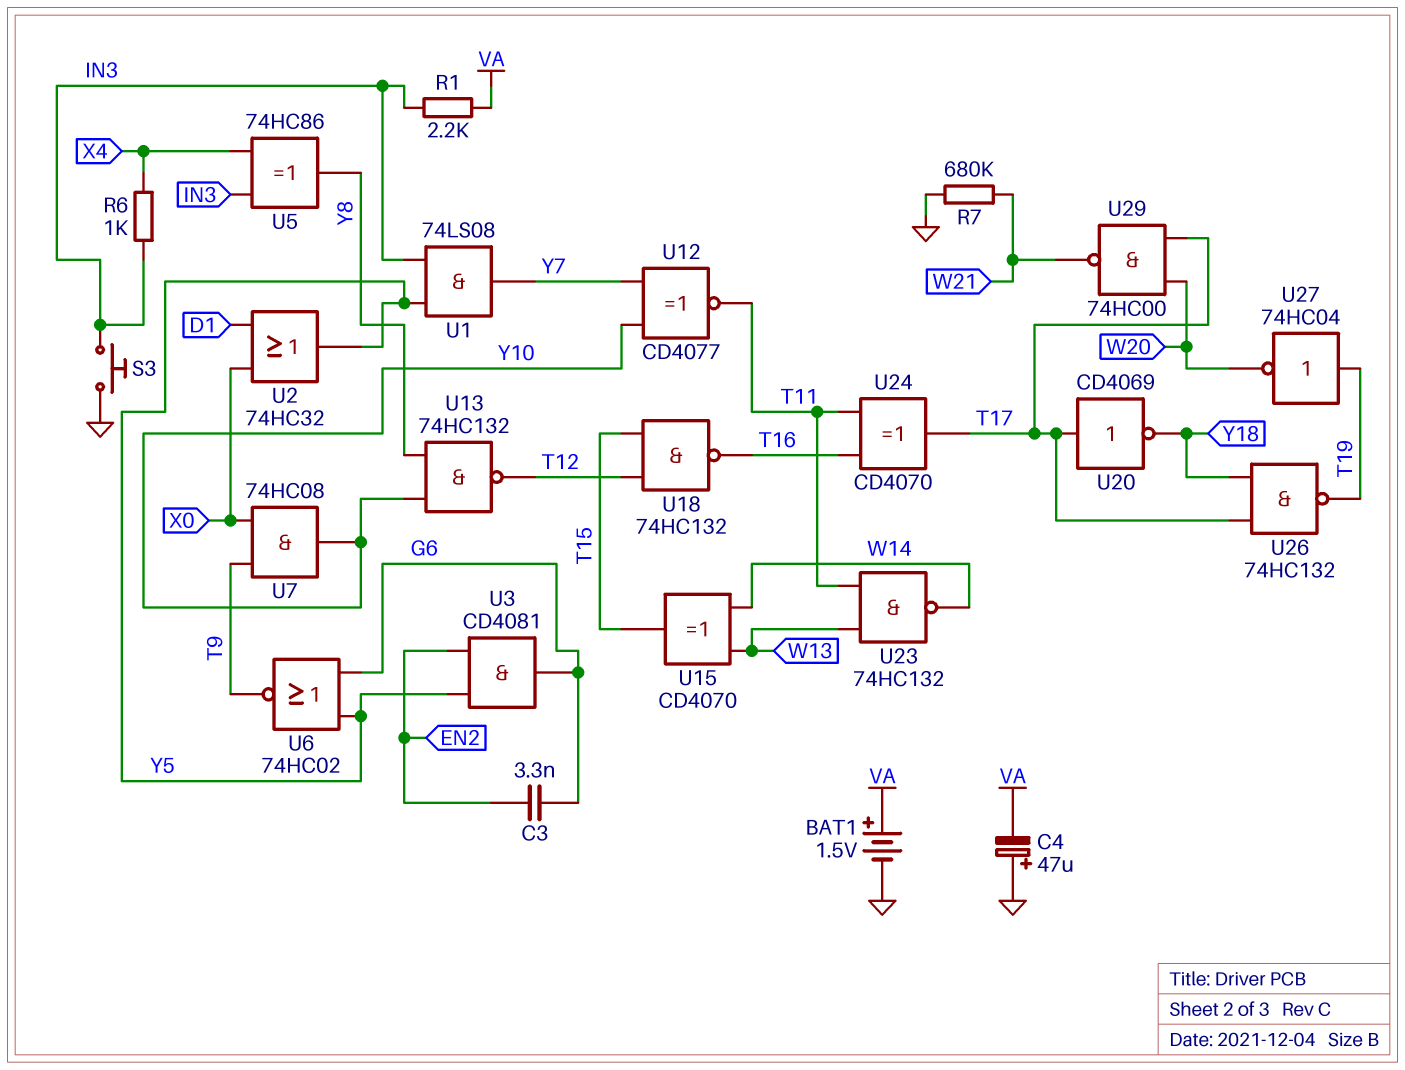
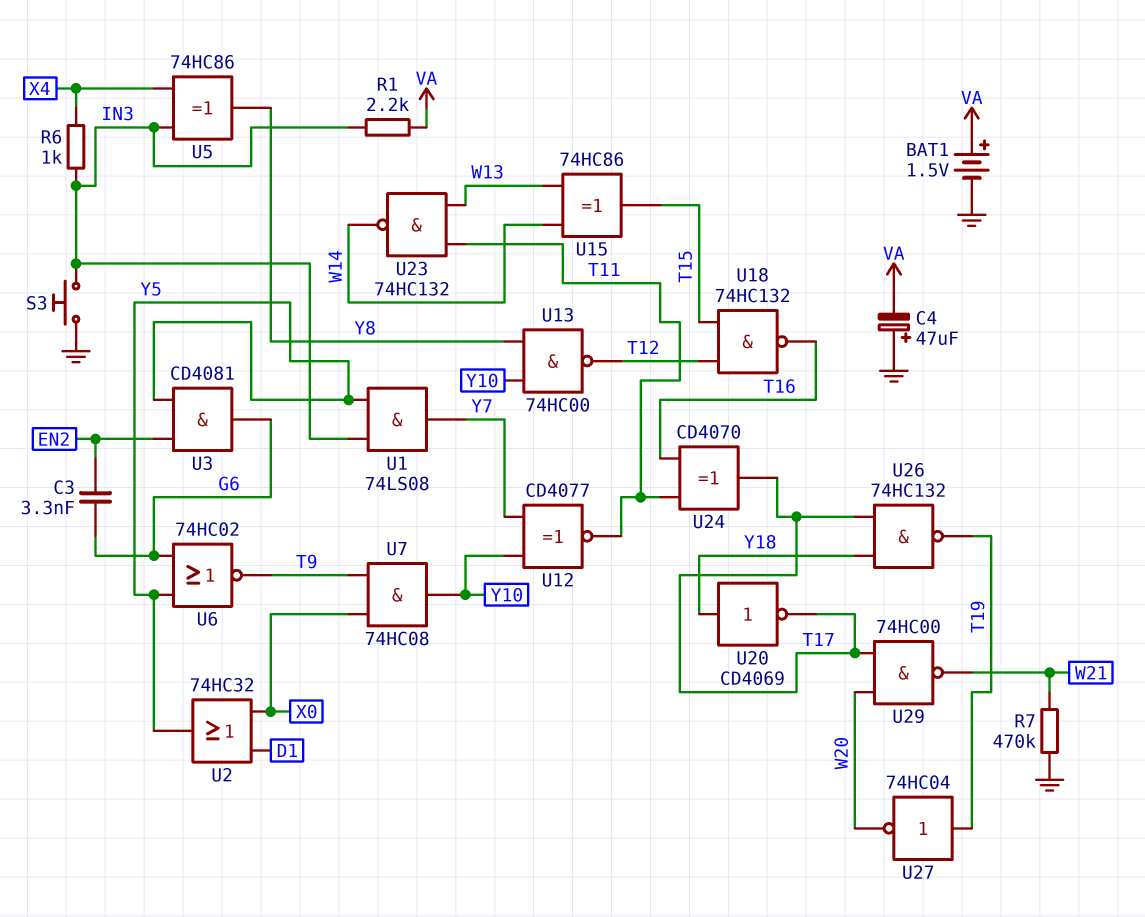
R7: 680k (GND, W21) -> 470k (GND, W21)
U13: NAND 74HC132 (in Y8, in Y10, out T12) -> NAND 74HC00 (in Y8, in Y10, out T12)
U15: XOR CD4070 (in W13, in W14, out T15) -> XOR 74HC86 (in W13, in W14, out T15)
U20: NOT CD4069 (in T17, out Y18) -> NOT CD4069 (in Y18, out T17)

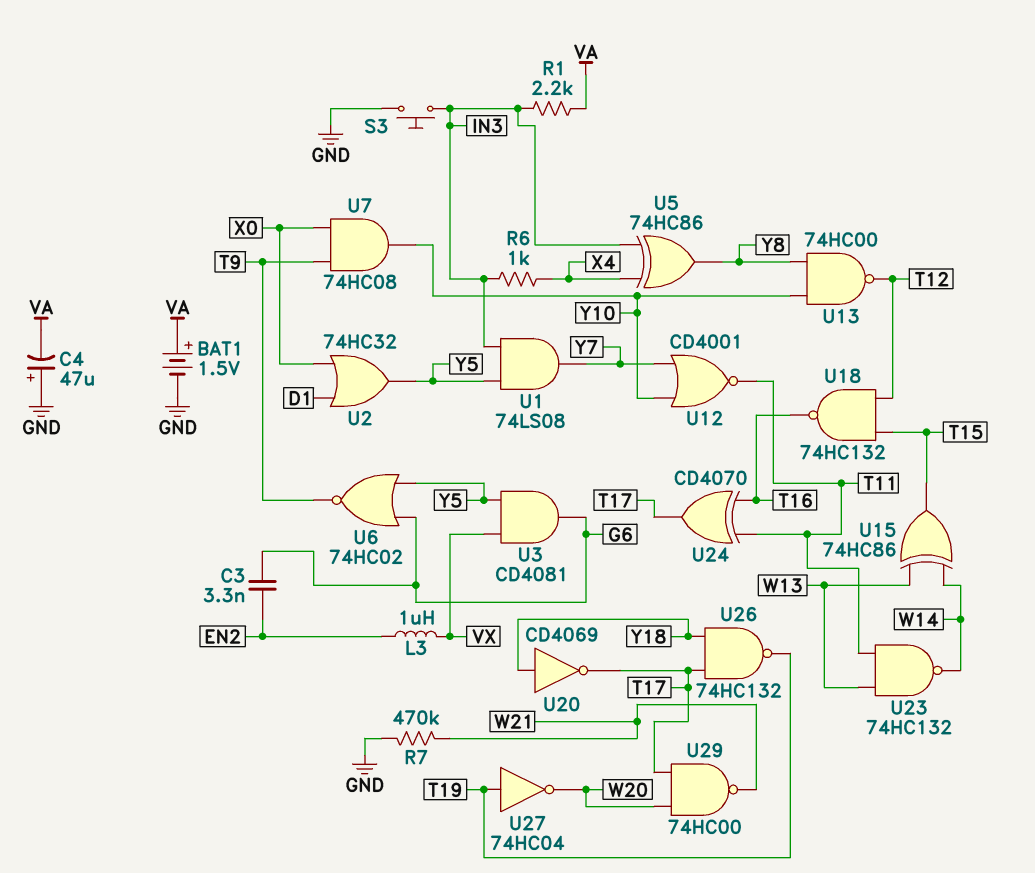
L3: none -> 1uH (EN2, VX)
U3: AND CD4081 (in EN2, in Y5, out G6) -> AND CD4081 (in VX, in Y5, out G6)
U12: XNOR CD4077 (in Y7, in Y10, out T11) -> NOR CD4001 (in Y7, in Y10, out T11)

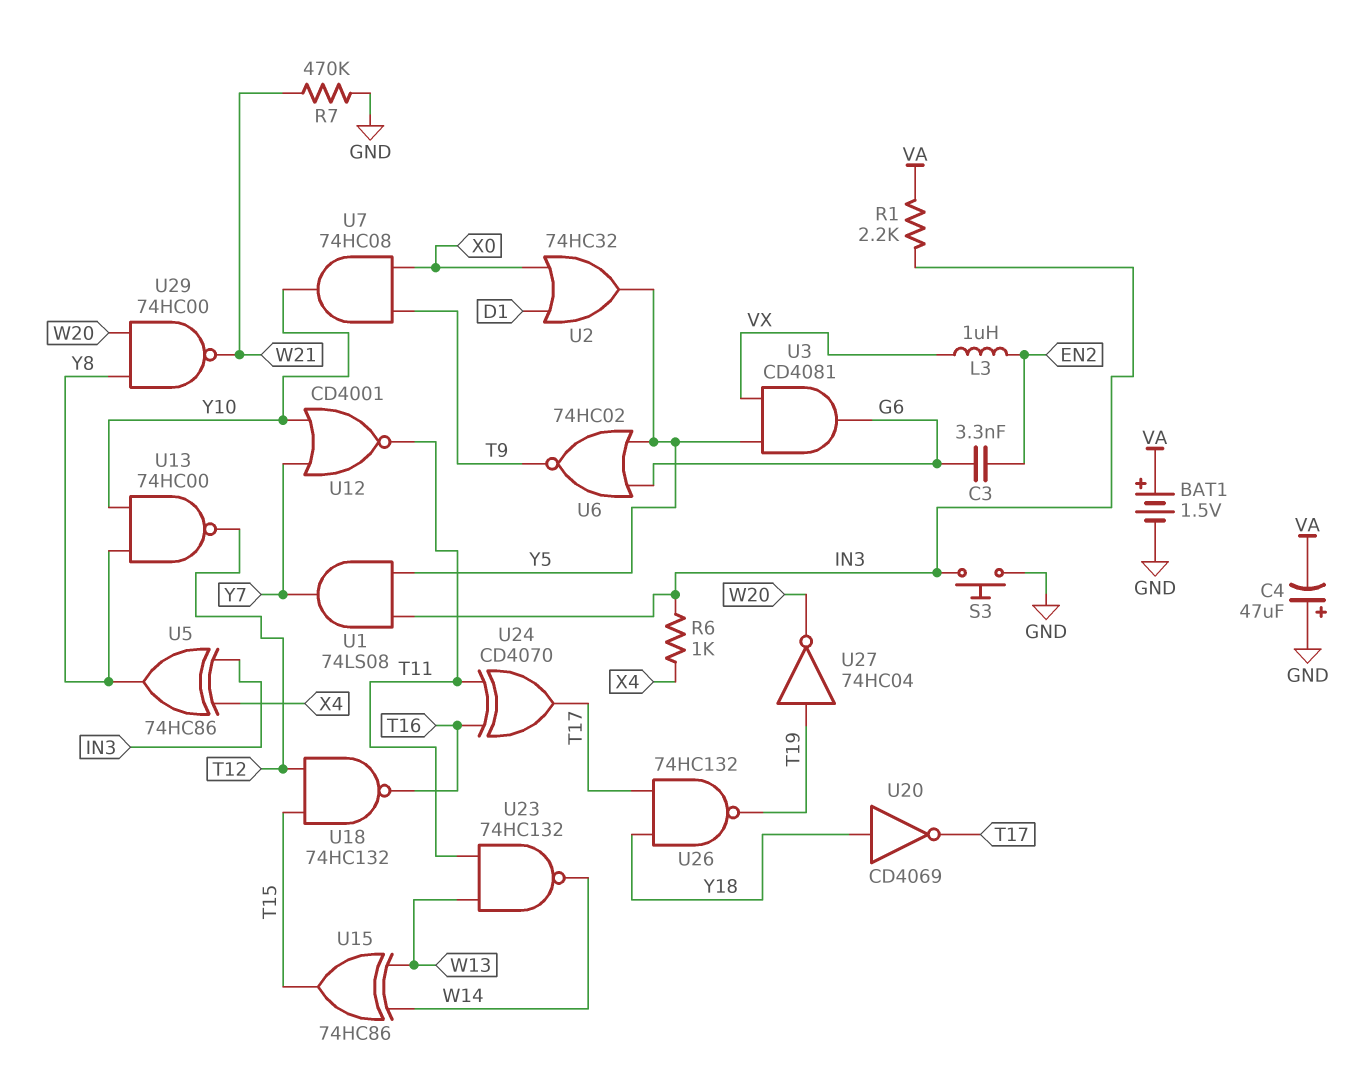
U29: NAND 74HC00 (in T17, in W20, out W21) -> NAND 74HC00 (in W20, in Y8, out W21)

